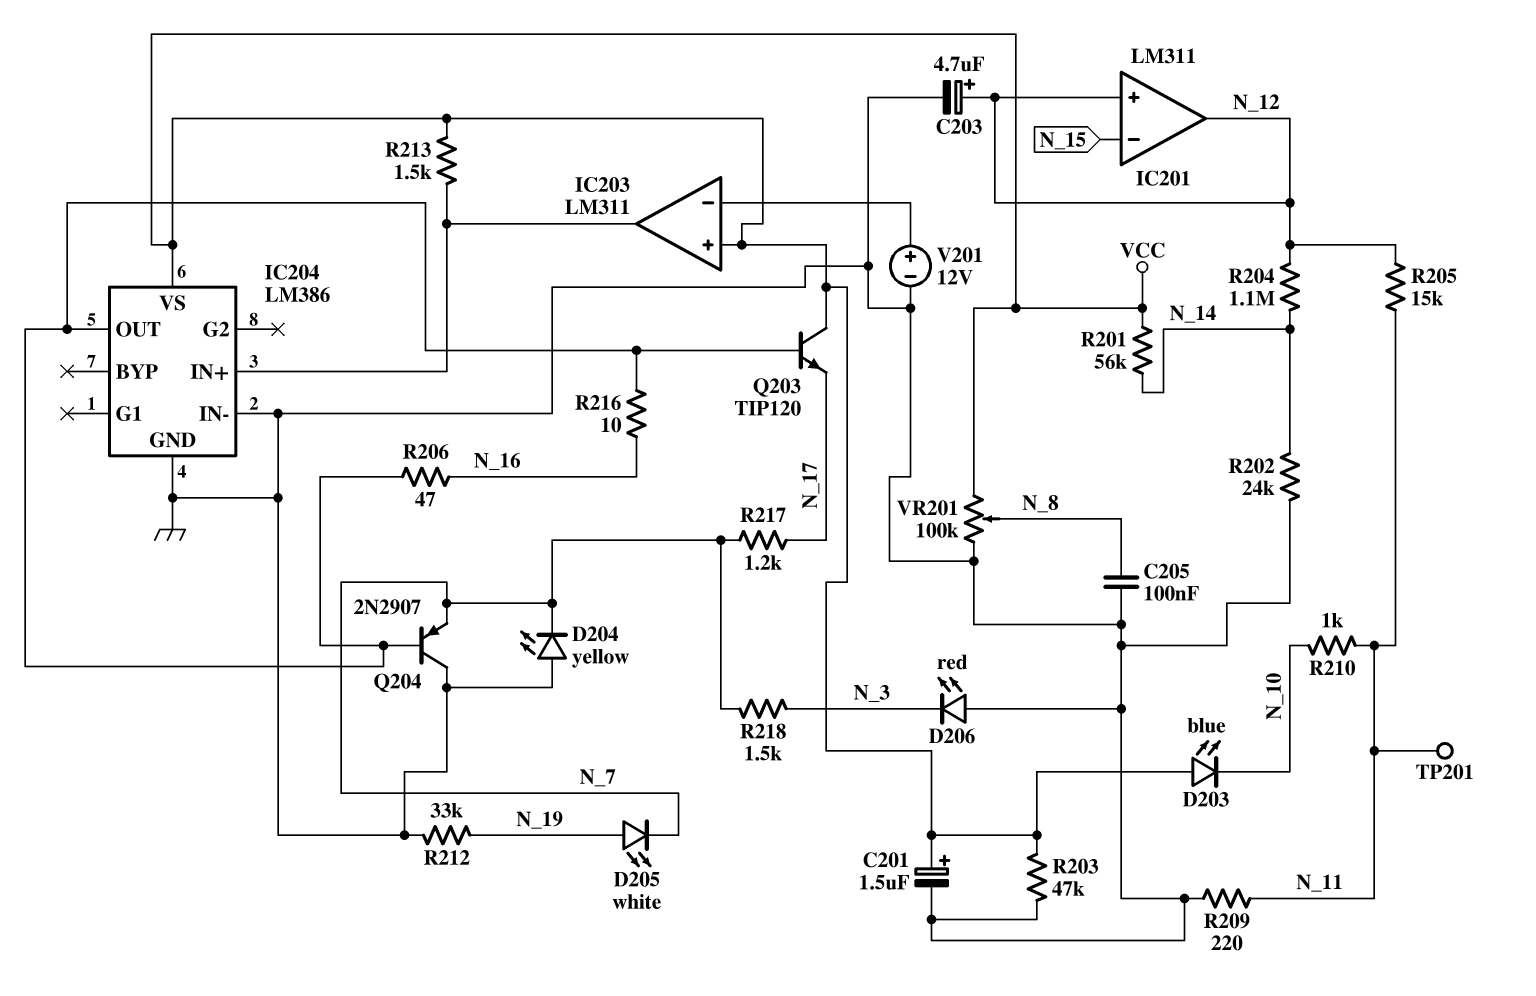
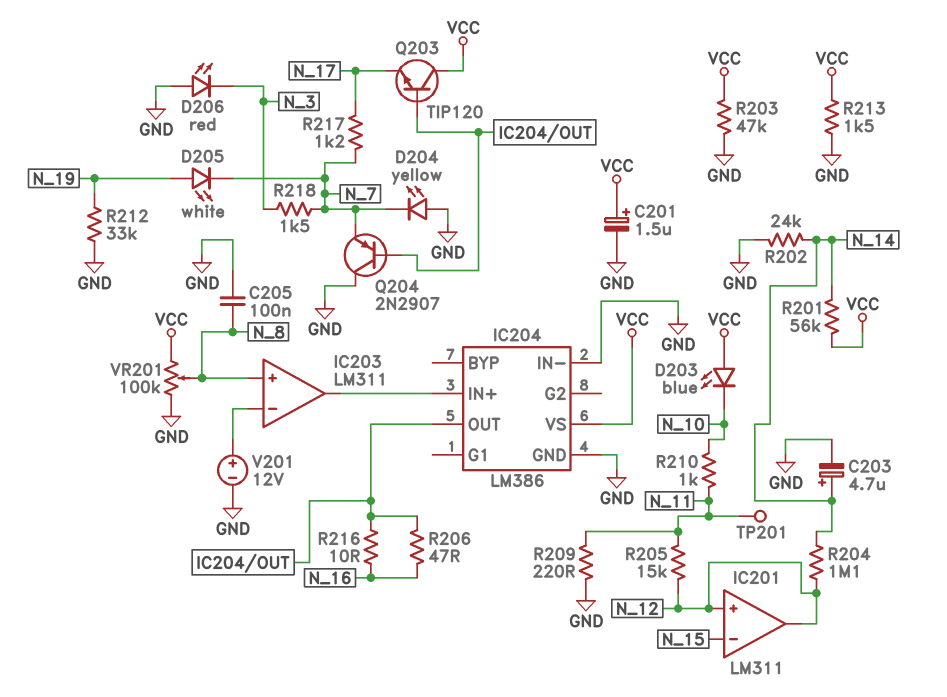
C203: 4.7uF (plus N_12, minus GND) -> 4.7uF (plus N_14, minus GND)
IC203 pin in+: VCC -> N_8
R213: 1.5k (IC203/out, VCC) -> 1.5k (GND, VCC)

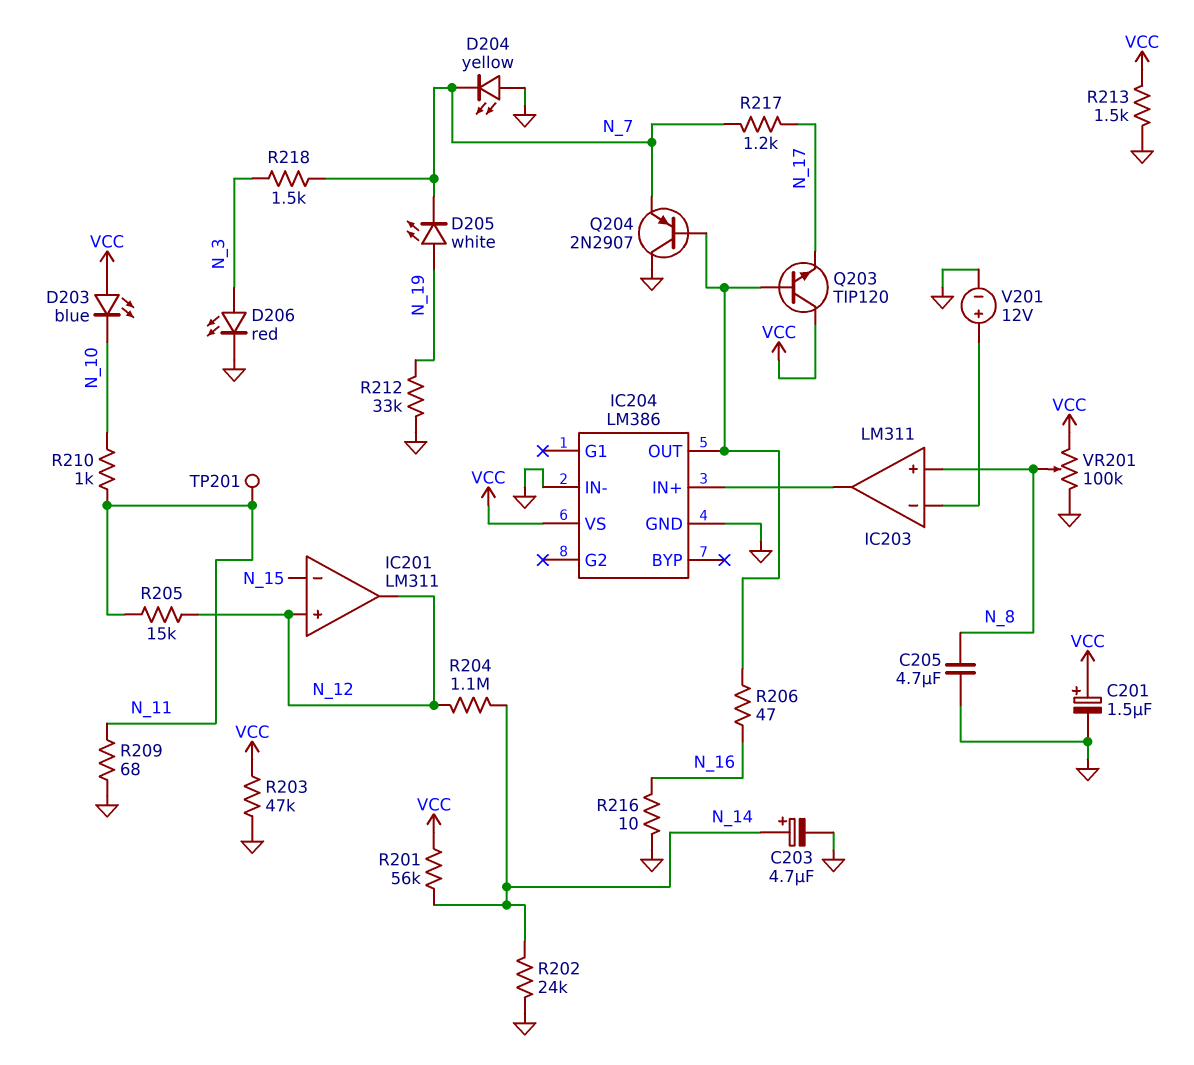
C205: 100nF (GND, N_8) -> 4.7uF (GND, N_8)
D206: LED red (A GND, K N_3) -> LED red (A N_3, K GND)
R209: 220 (GND, N_11) -> 68 (GND, N_11)
R216: 10 (IC204/OUT, N_16) -> 10 (GND, N_16)

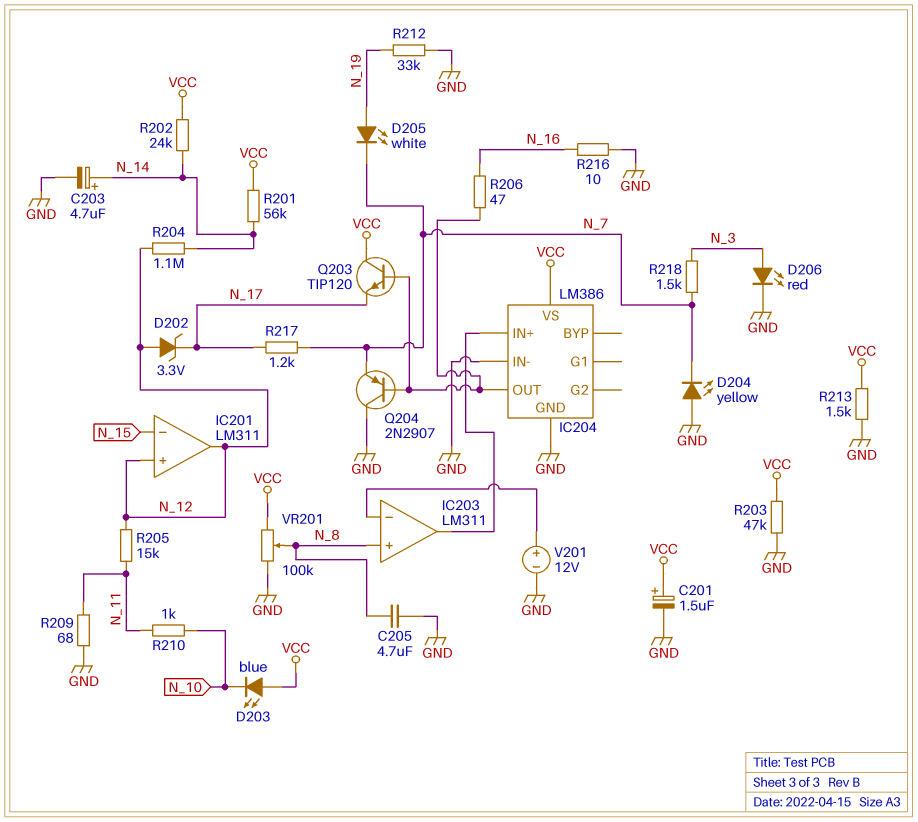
D202: none -> zener 3.3V (A N_12, K N_17)
R202: 24k (GND, N_14) -> 24k (N_14, VCC)
TP201: test point (N_11) -> none

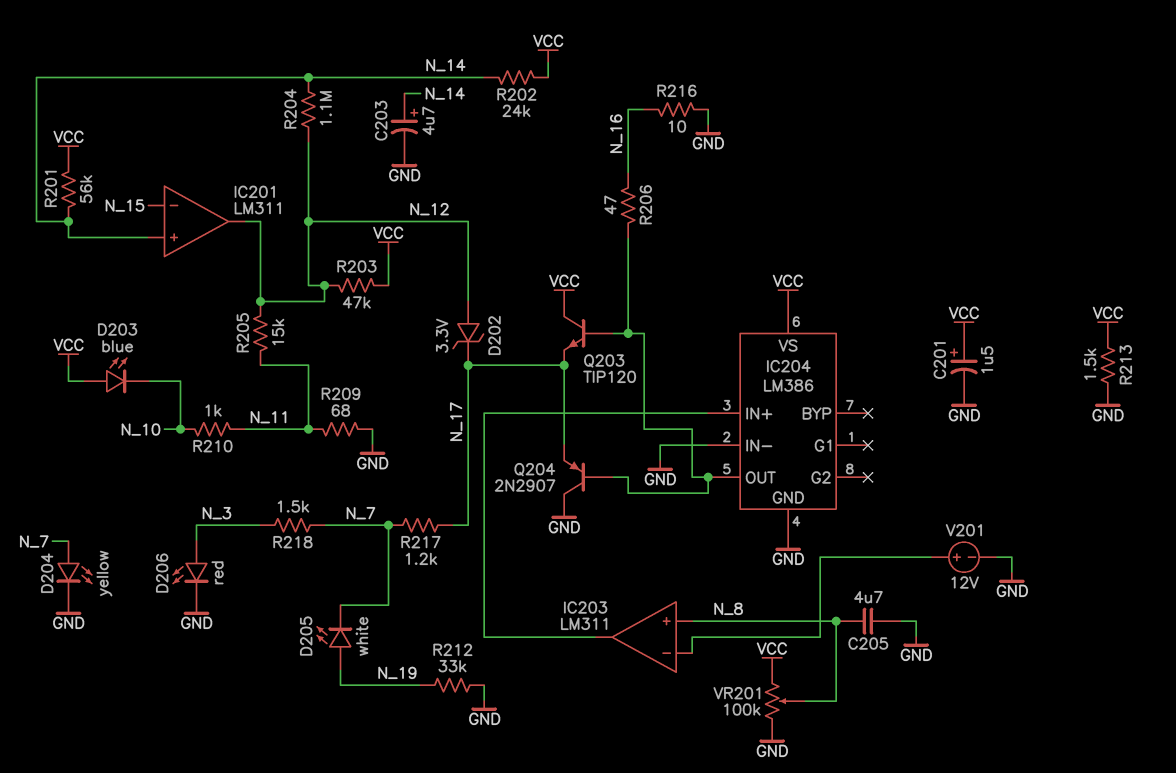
D204: LED yellow (A GND, K N_7) -> LED yellow (A N_7, K GND)
IC201 pin in+: N_12 -> N_14
Q204: PNP 2N2907 (B IC204/OUT, C GND, E N_7) -> PNP 2N2907 (B IC204/OUT, C GND, E N_17)
R203: 47k (GND, VCC) -> 47k (N_12, VCC)

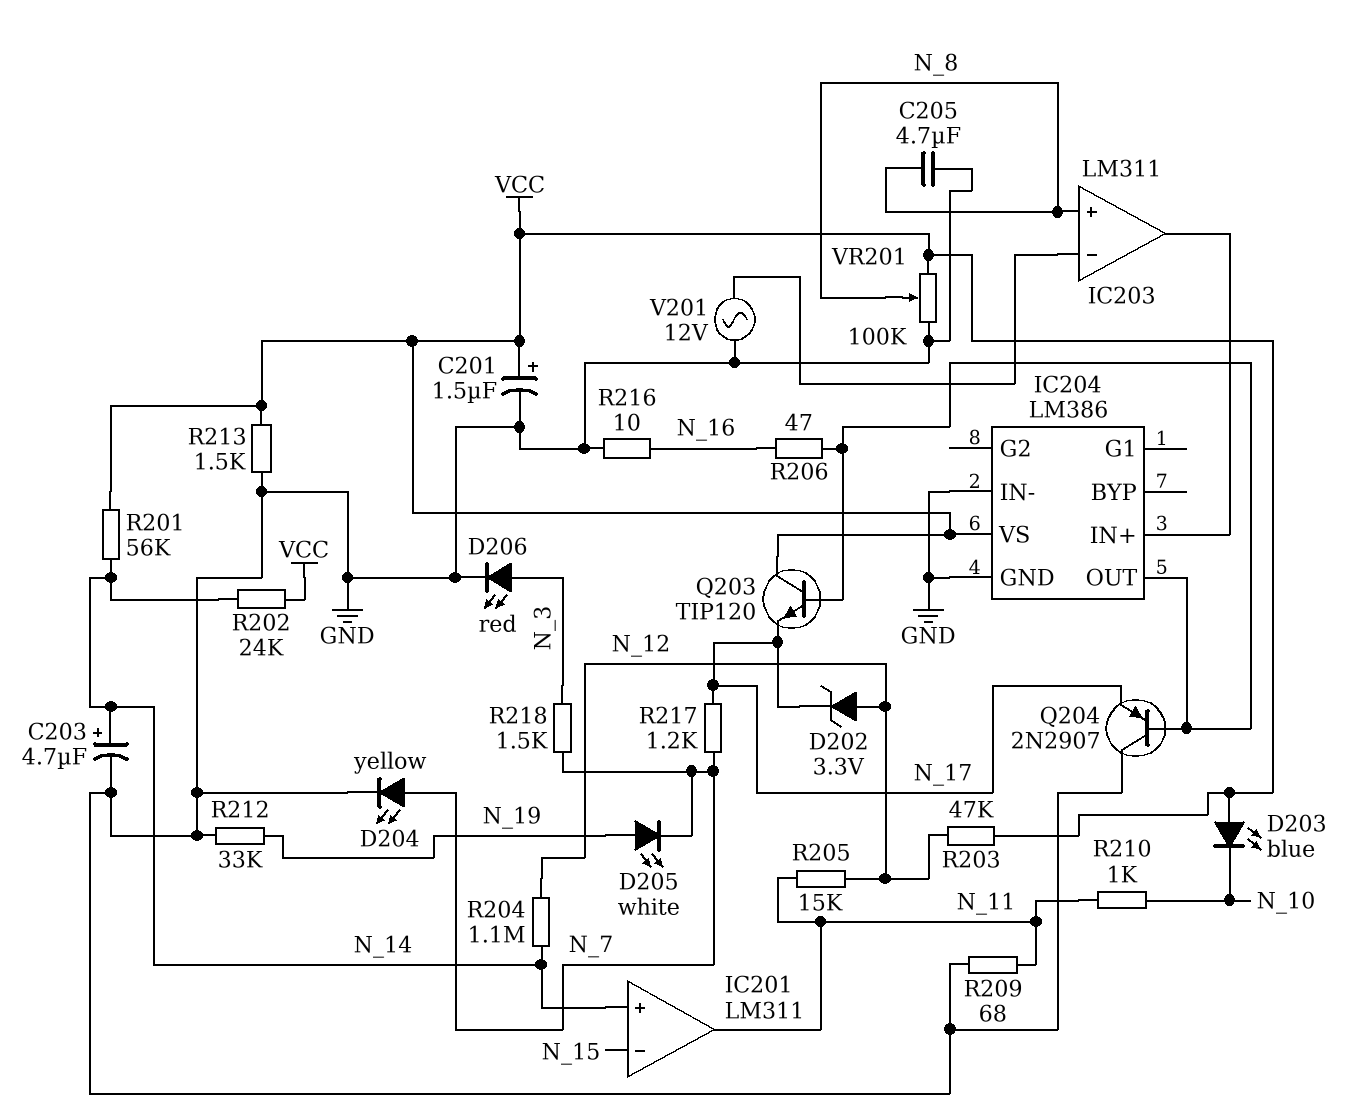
IC201 pin out: N_12 -> N_11
V201: 12V (plus IC203/in-, minus GND) -> AC 12V (GND, IC203/in-)

